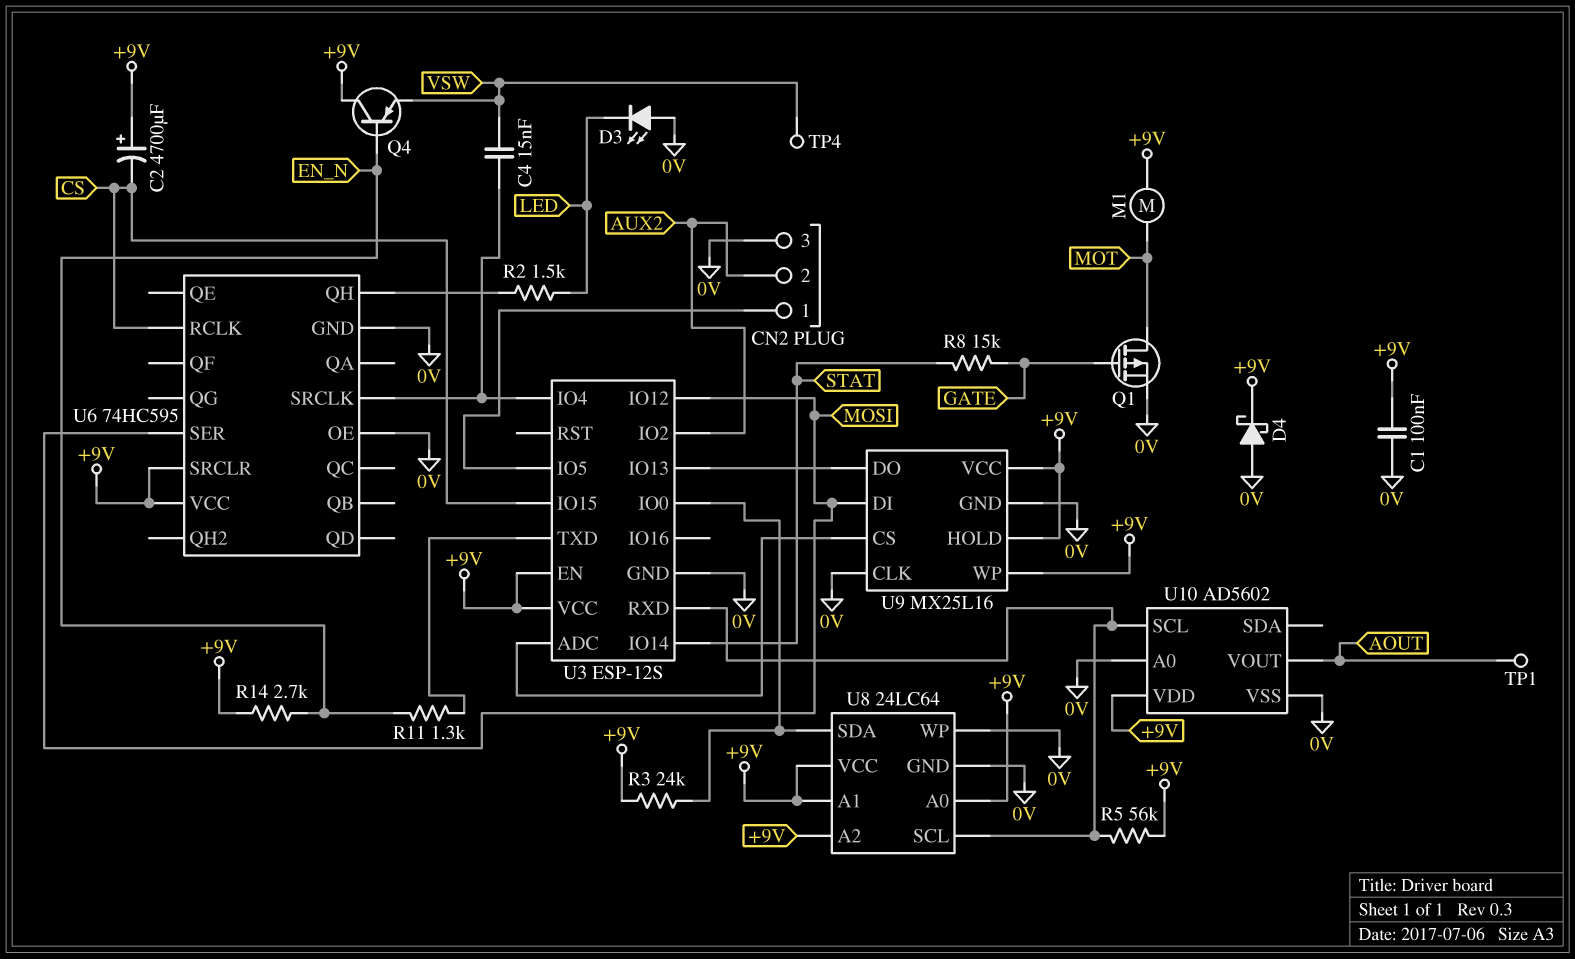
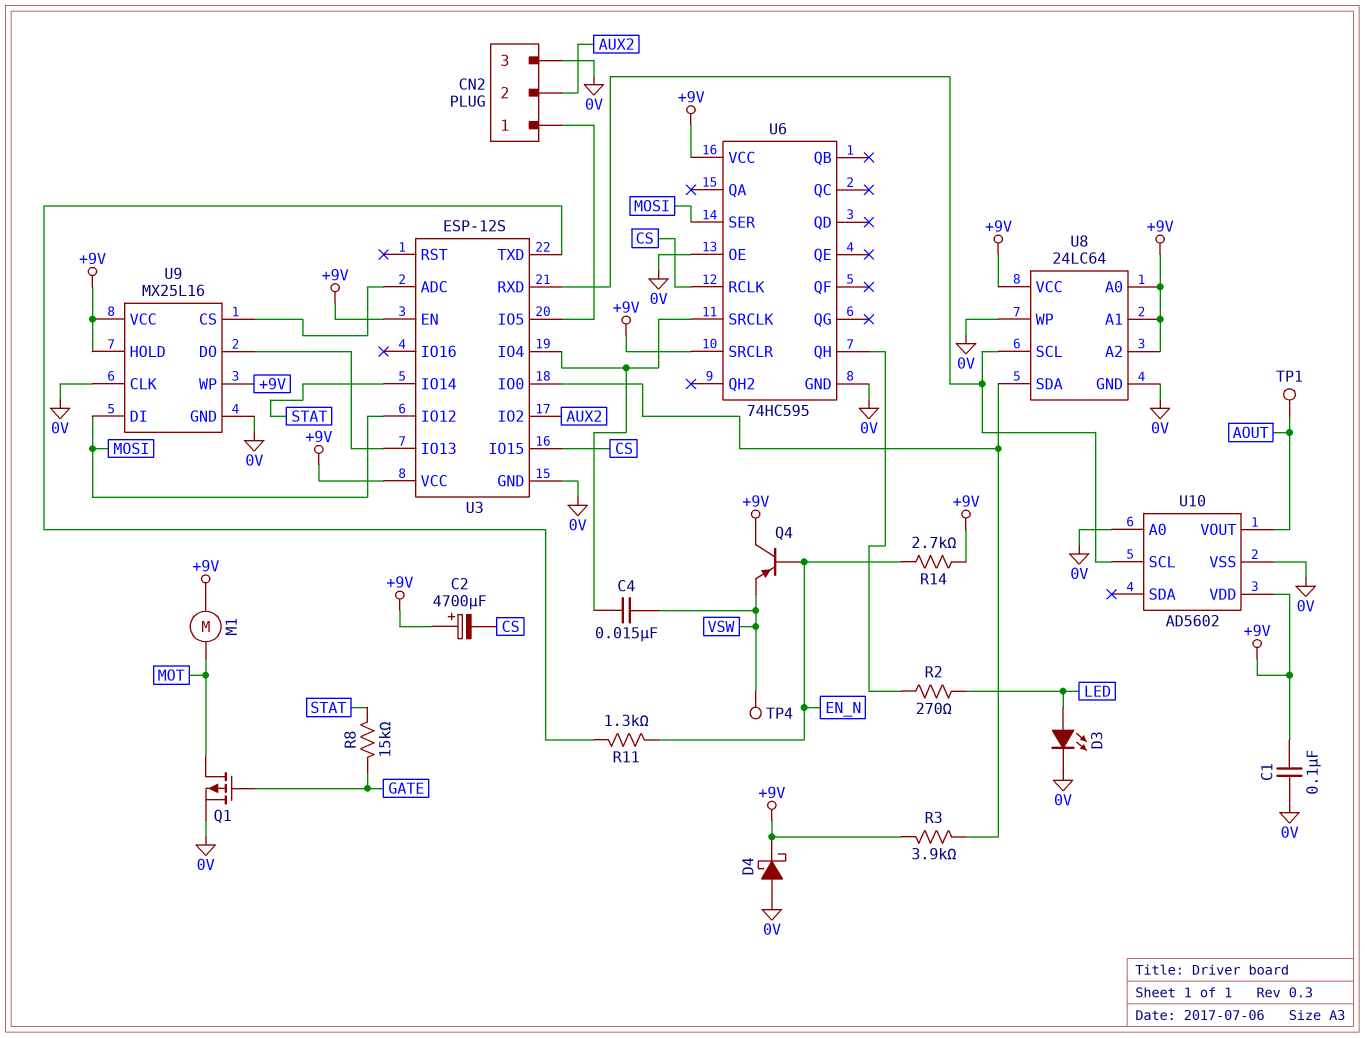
D3: LED (A 0V, K LED) -> LED (A LED, K 0V)
R2: 1.5k (LED, U6/QH) -> 270 (LED, U6/QH)
R3: 24k (+9V, U3/IO0) -> 3.9k (+9V, U3/IO0)
R5: 56k (+9V, U3/RXD) -> none

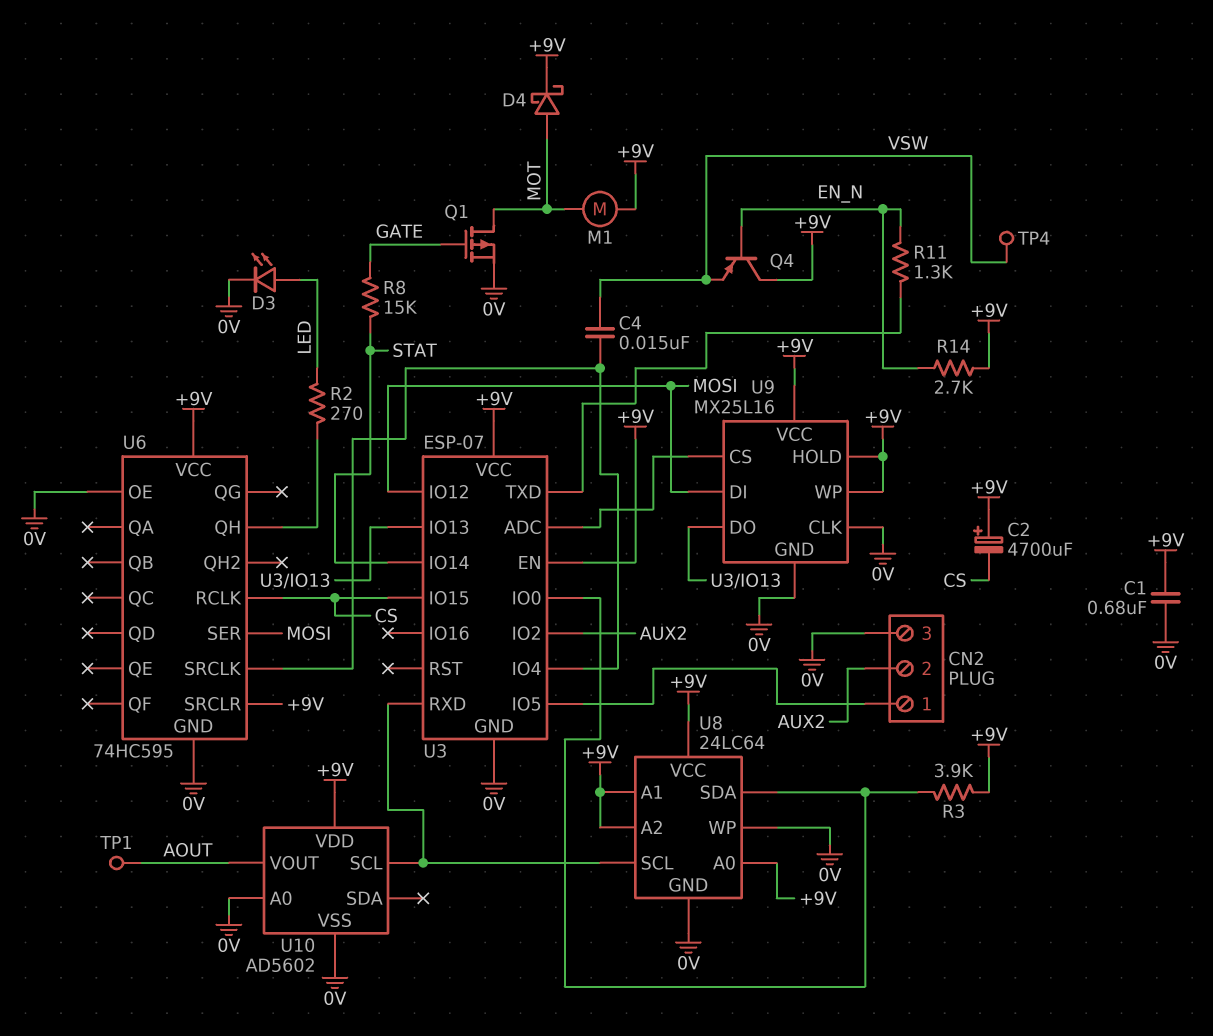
C1: 100nF (+9V, 0V) -> 680nF (+9V, 0V)
D4: schottky (A 0V, K +9V) -> schottky (A MOT, K +9V)
U3: ESP-12S -> ESP-07

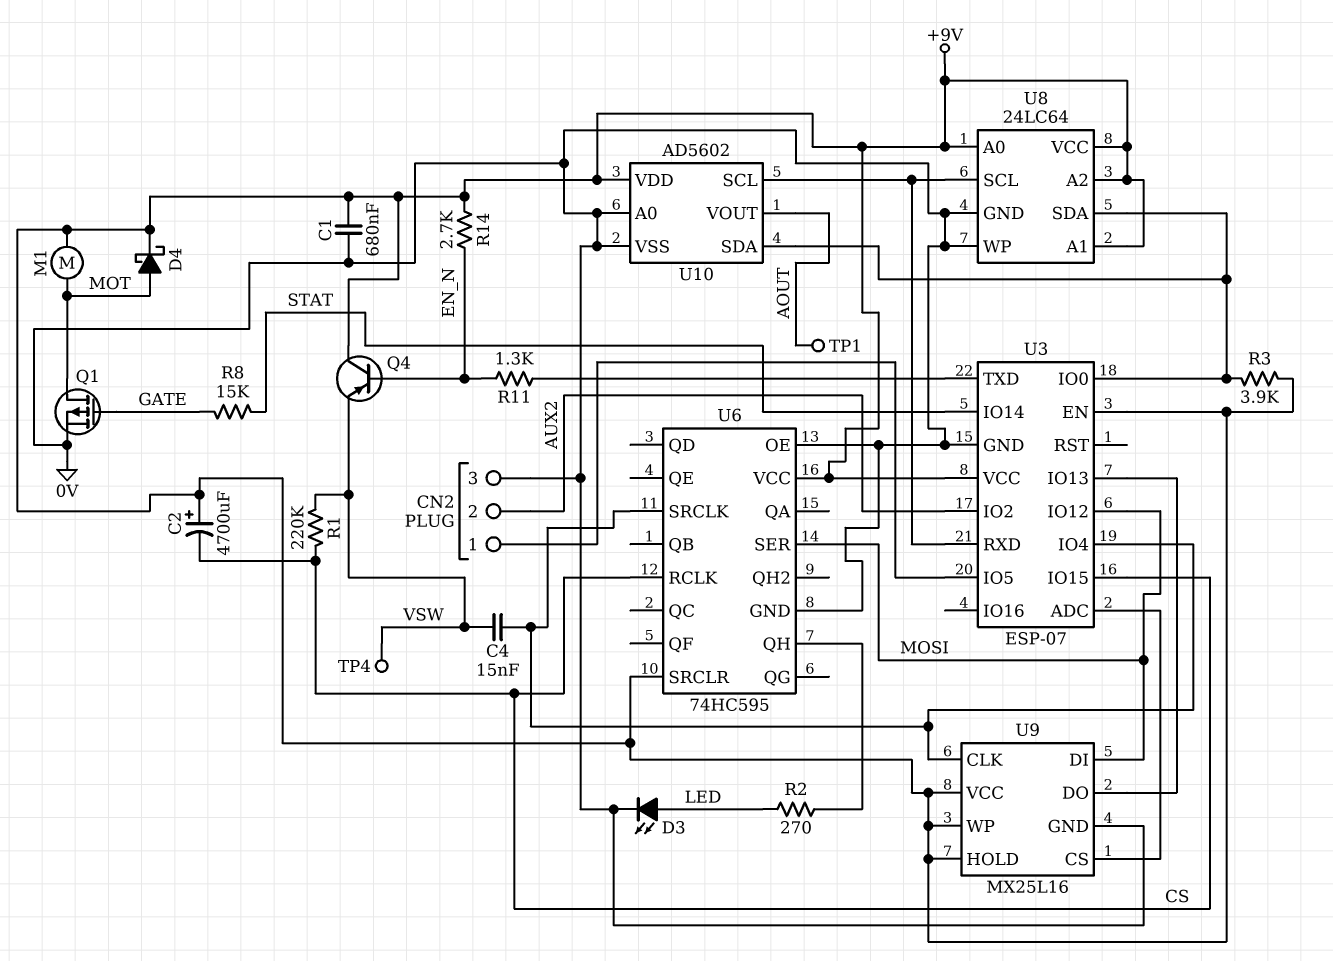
R1: none -> 220k (CS, VSW)
U9 pin CLK: 0V -> U3/IO4
U10 pin SDA: none -> U3/IO0

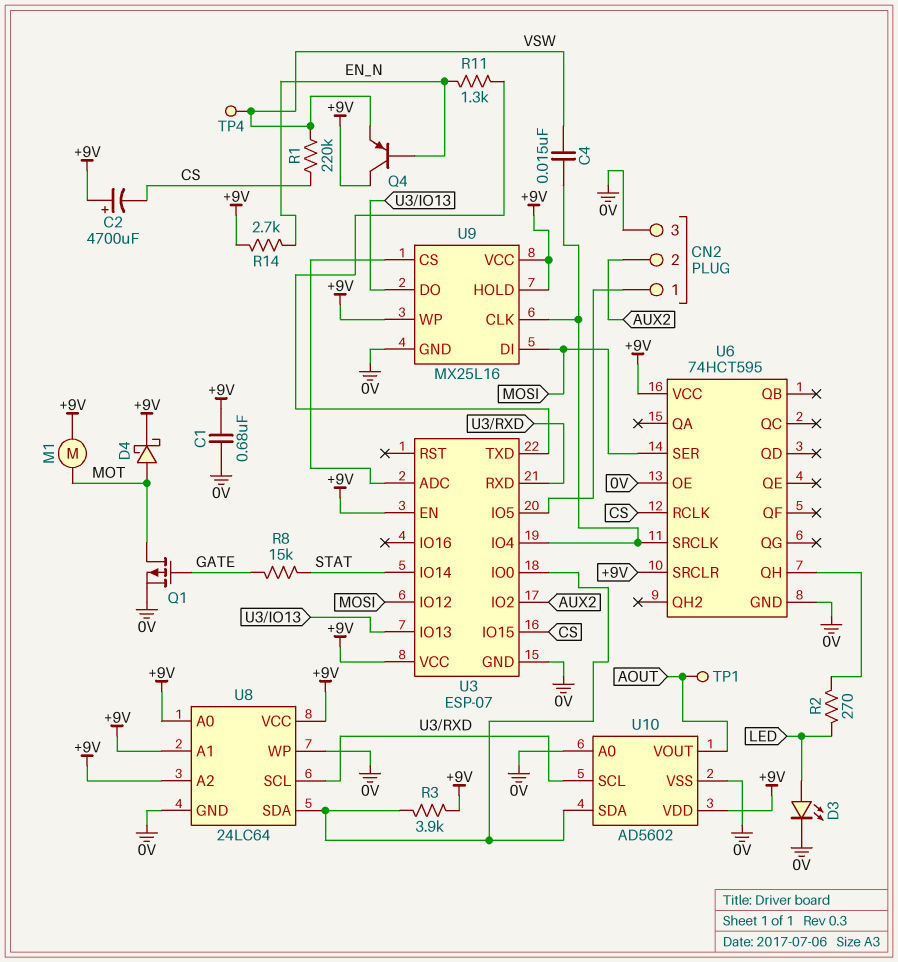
U6: 74HC595 -> 74HCT595

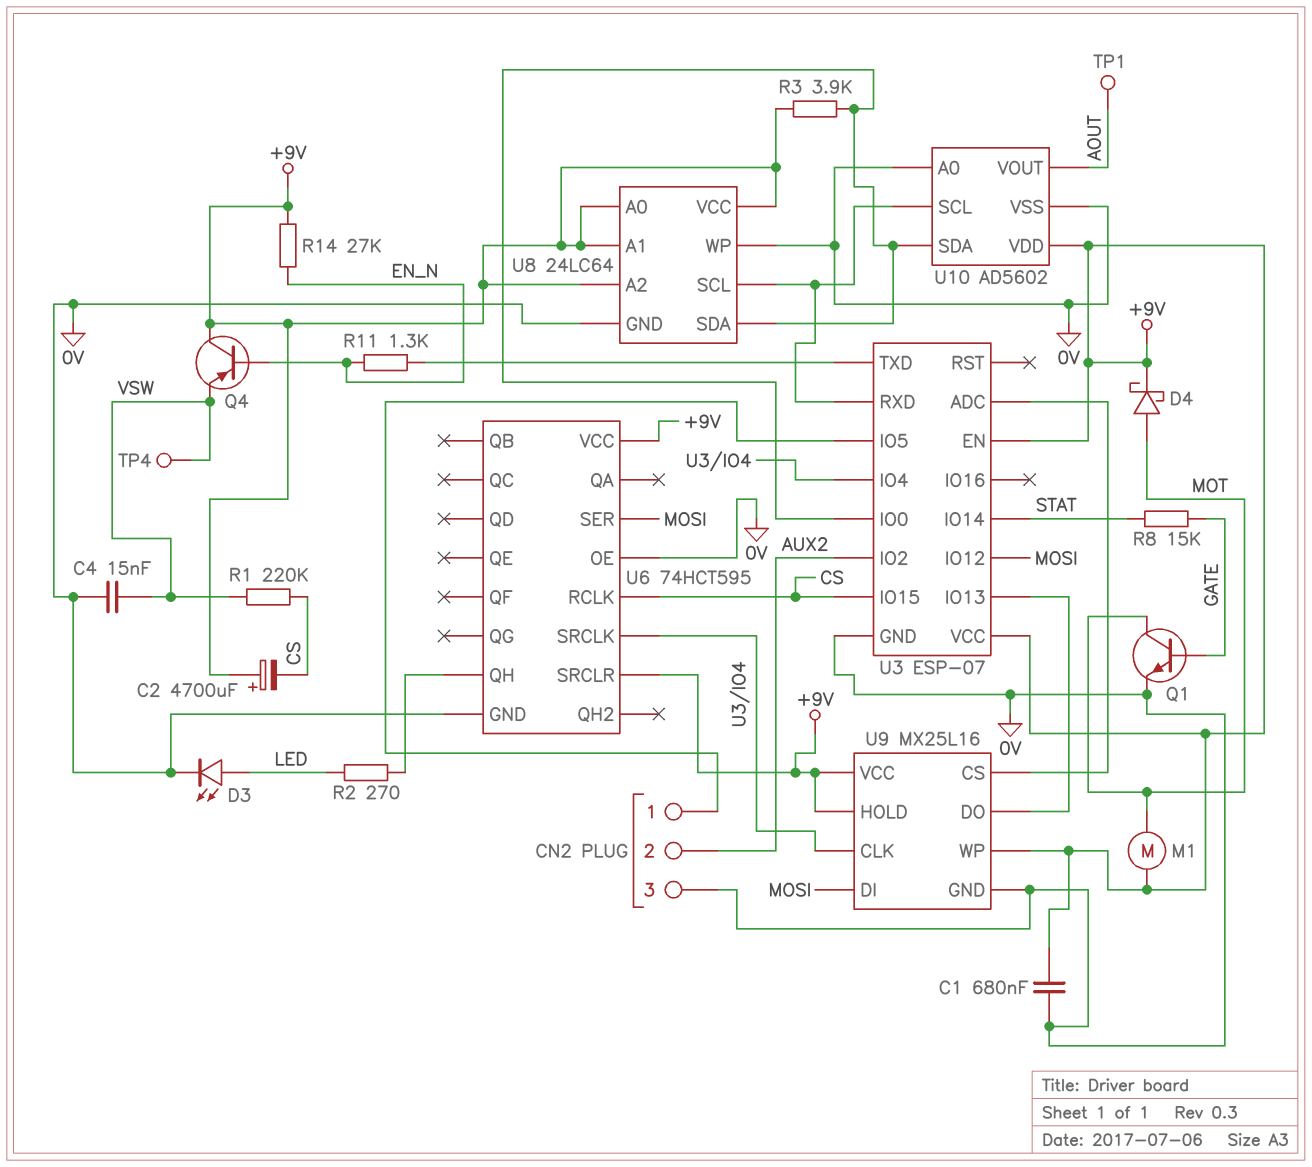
C4: 15nF (U3/IO4, VSW) -> 15nF (0V, VSW)
Q1: PMOS (G GATE, D MOT, S 0V) -> NPN (B GATE, C MOT, E 0V)
R14: 2.7k (+9V, EN_N) -> 27k (+9V, EN_N)

